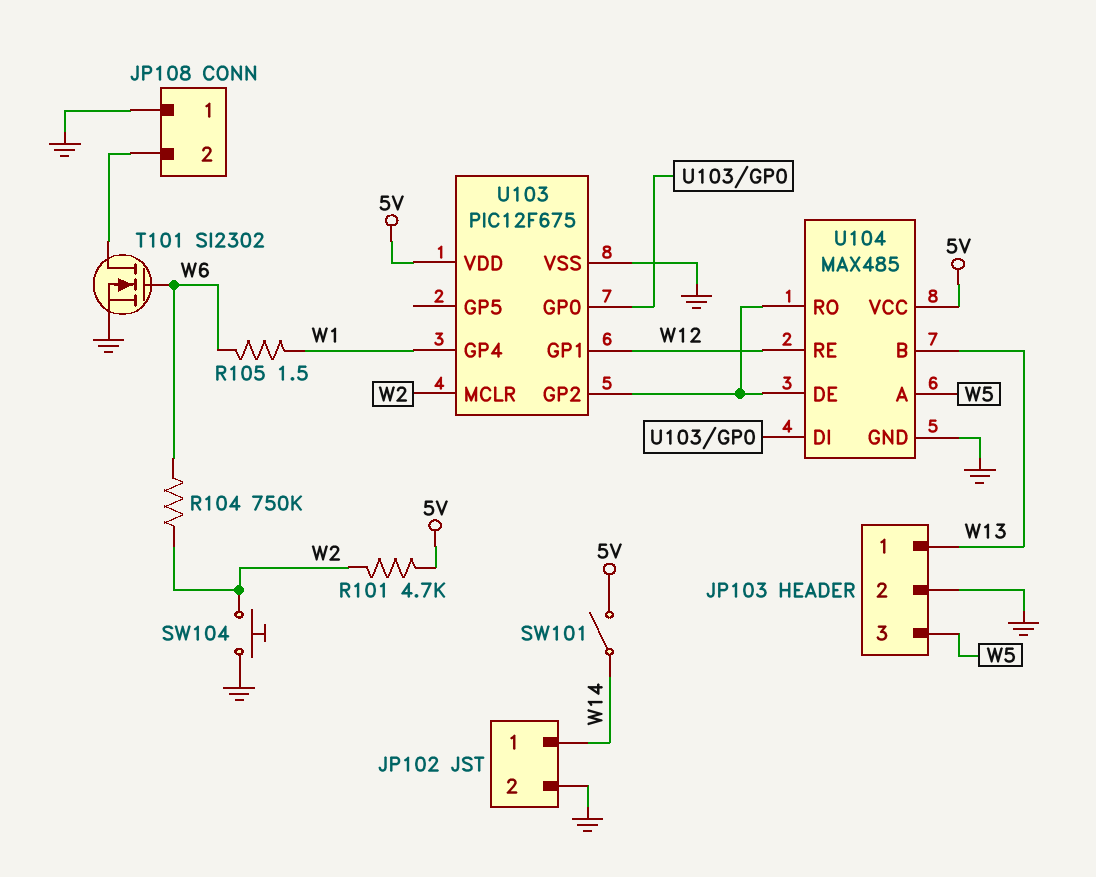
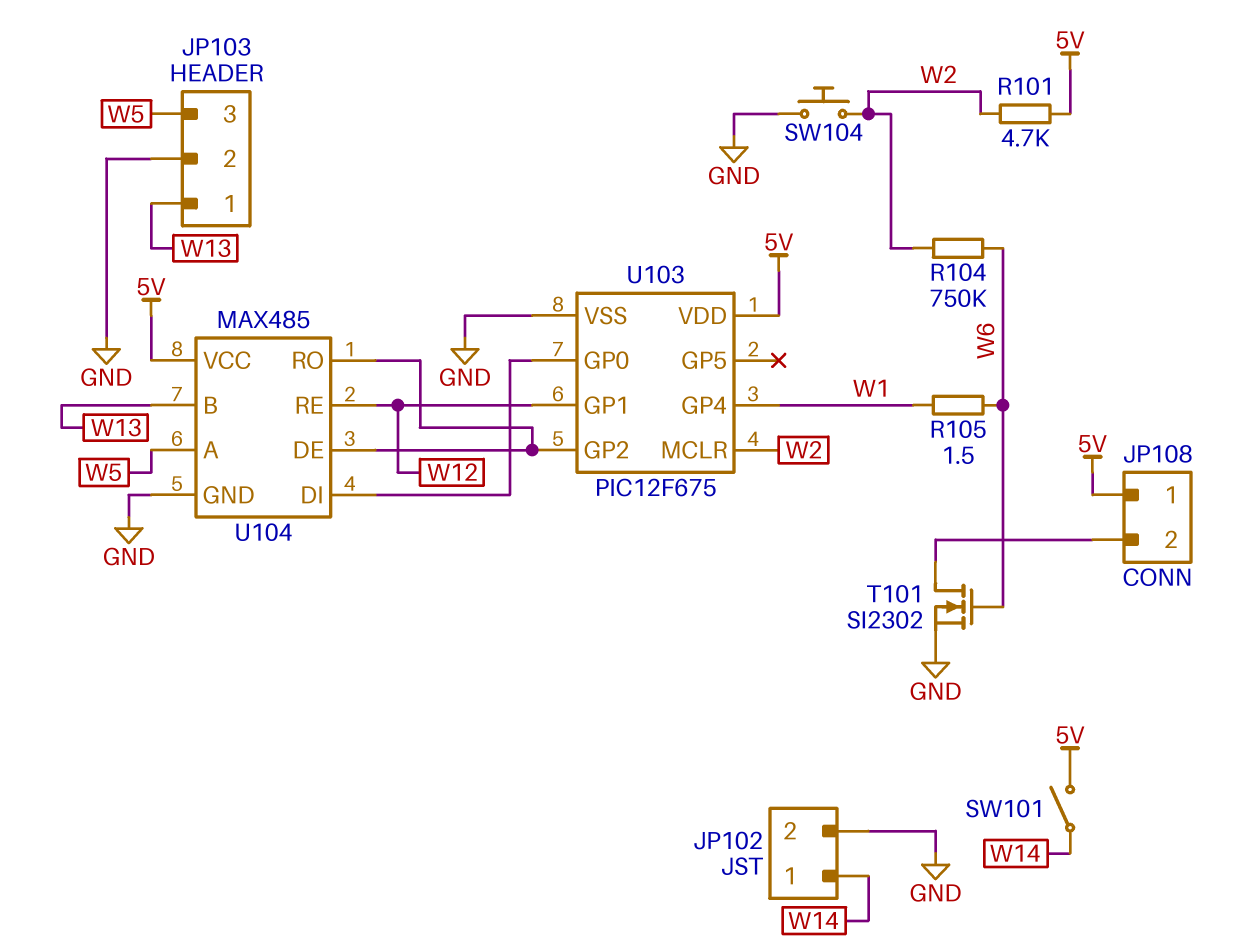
JP108 pin 1: GND -> 5V

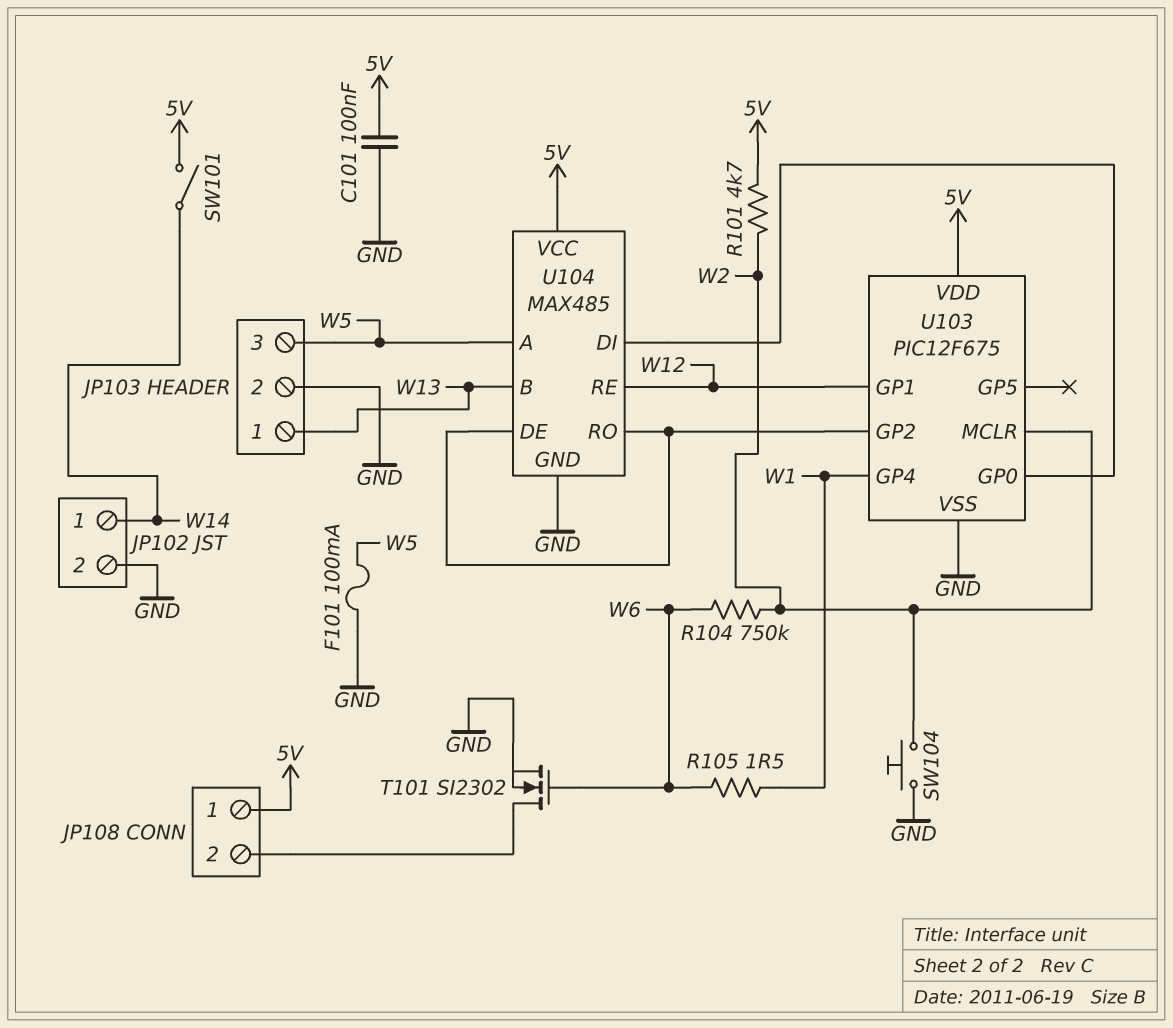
C101: none -> 100nF (5V, GND)
F101: none -> 100mA (GND, W5)

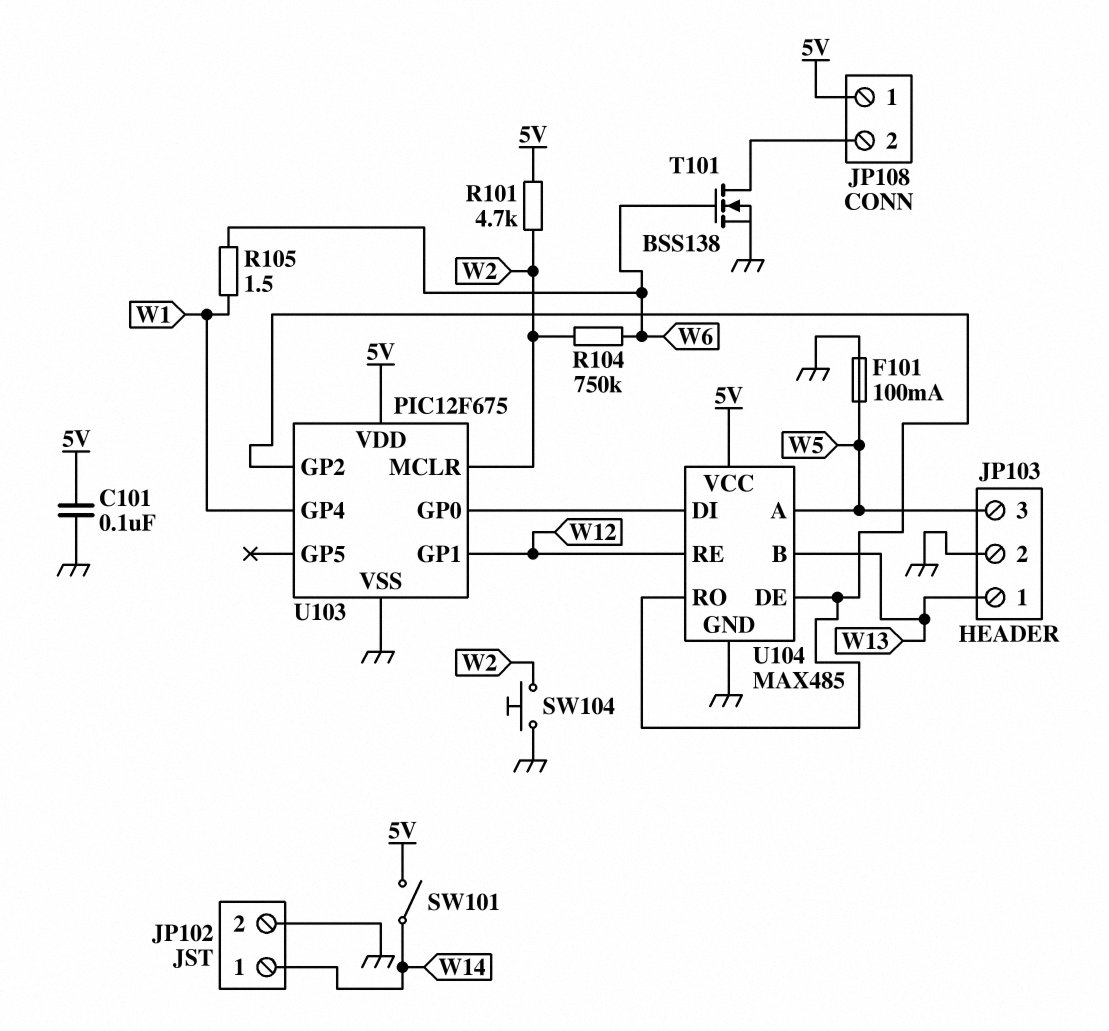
T101: NMOS SI2302 (G W6, D JP108/2, S GND) -> NMOS BSS138 (G W6, D JP108/2, S GND)

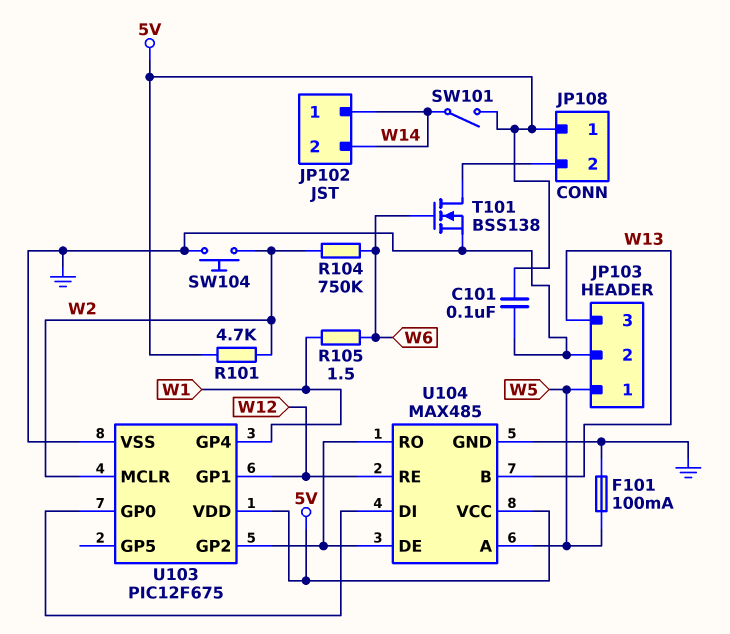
JP102 pin 2: GND -> W14
JP103 pin 1: W13 -> W5
JP103 pin 3: W5 -> W13

